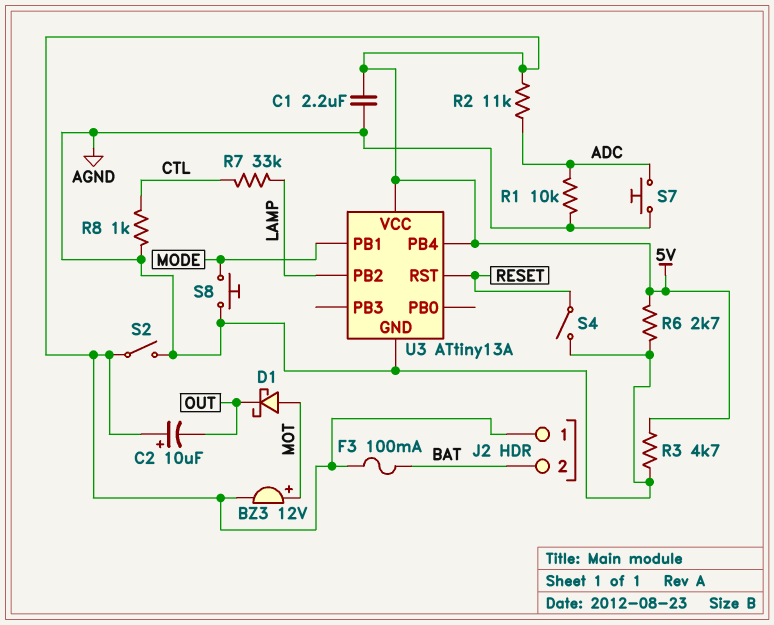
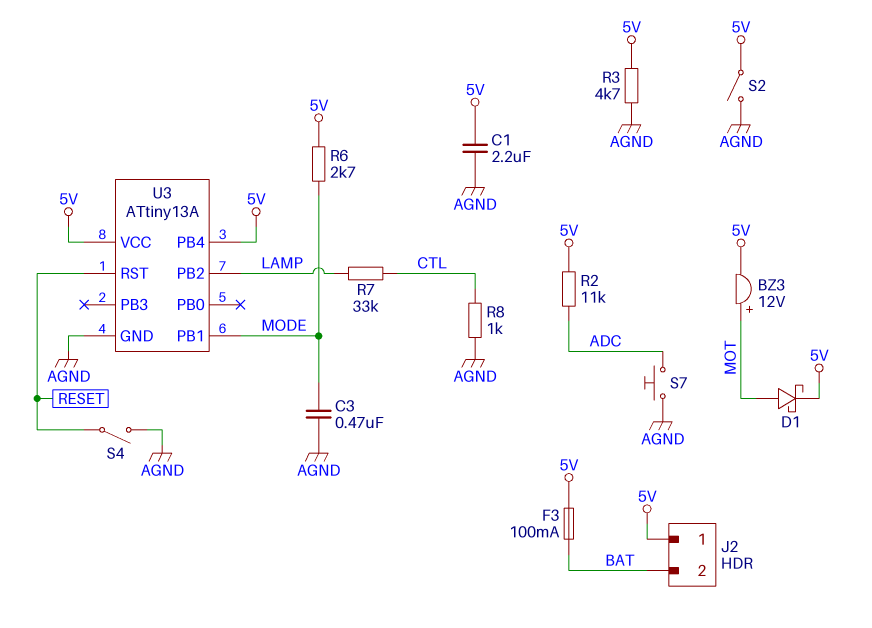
C2: 10uF (plus 5V, minus OUT) -> none
C3: none -> 470nF (AGND, MODE)
D1: schottky (A MOT, K OUT) -> schottky (A MOT, K 5V)
R1: 10k (ADC, AGND) -> none
R6: 2.7k (5V, AGND) -> 2.7k (5V, MODE)
S8: button (AGND, MODE) -> none

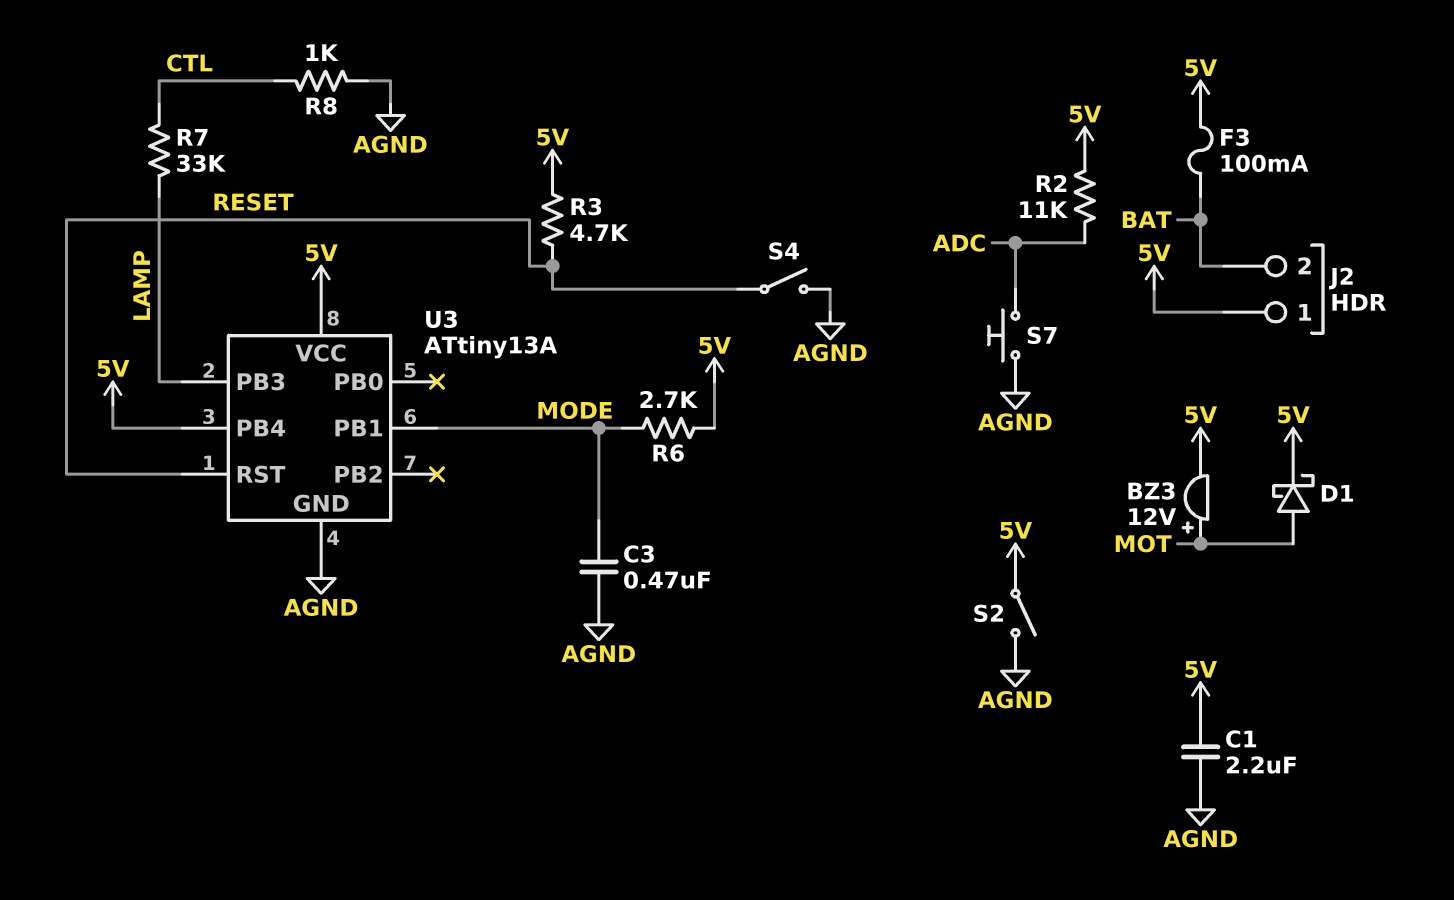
R3: 4.7k (5V, AGND) -> 4.7k (5V, RESET)
U3 pin PB2: LAMP -> none
U3 pin PB3: none -> LAMP

